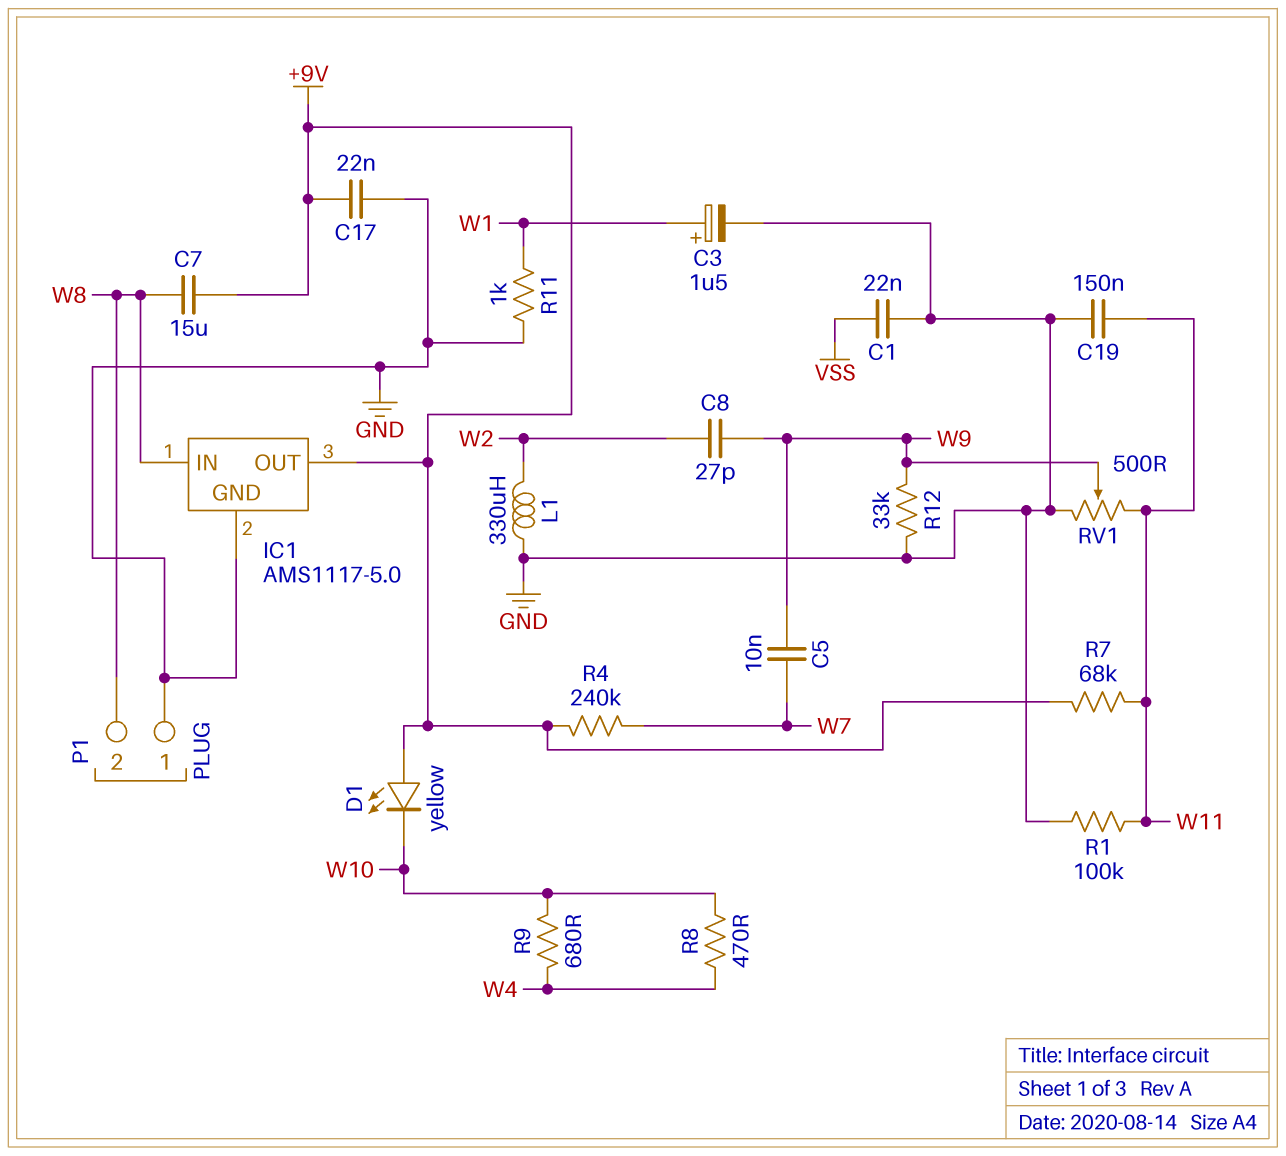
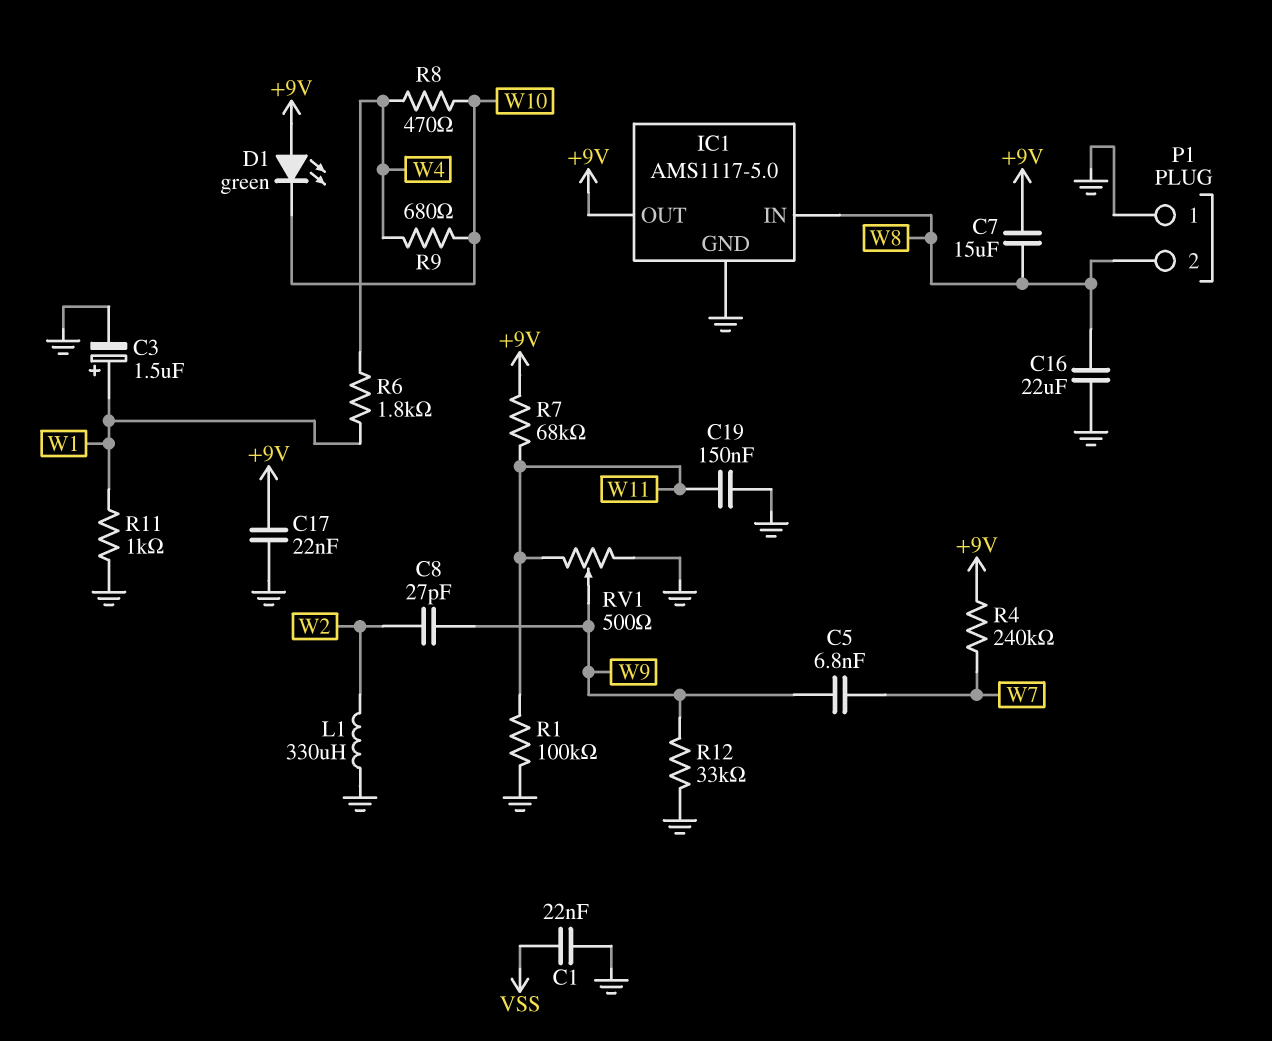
C5: 10nF (W7, W9) -> 6.8nF (W7, W9)
C16: none -> 22uF (GND, W8)
D1: LED yellow (A +9V, K W10) -> LED green (A +9V, K W10)
R6: none -> 1.8k (W1, W4)

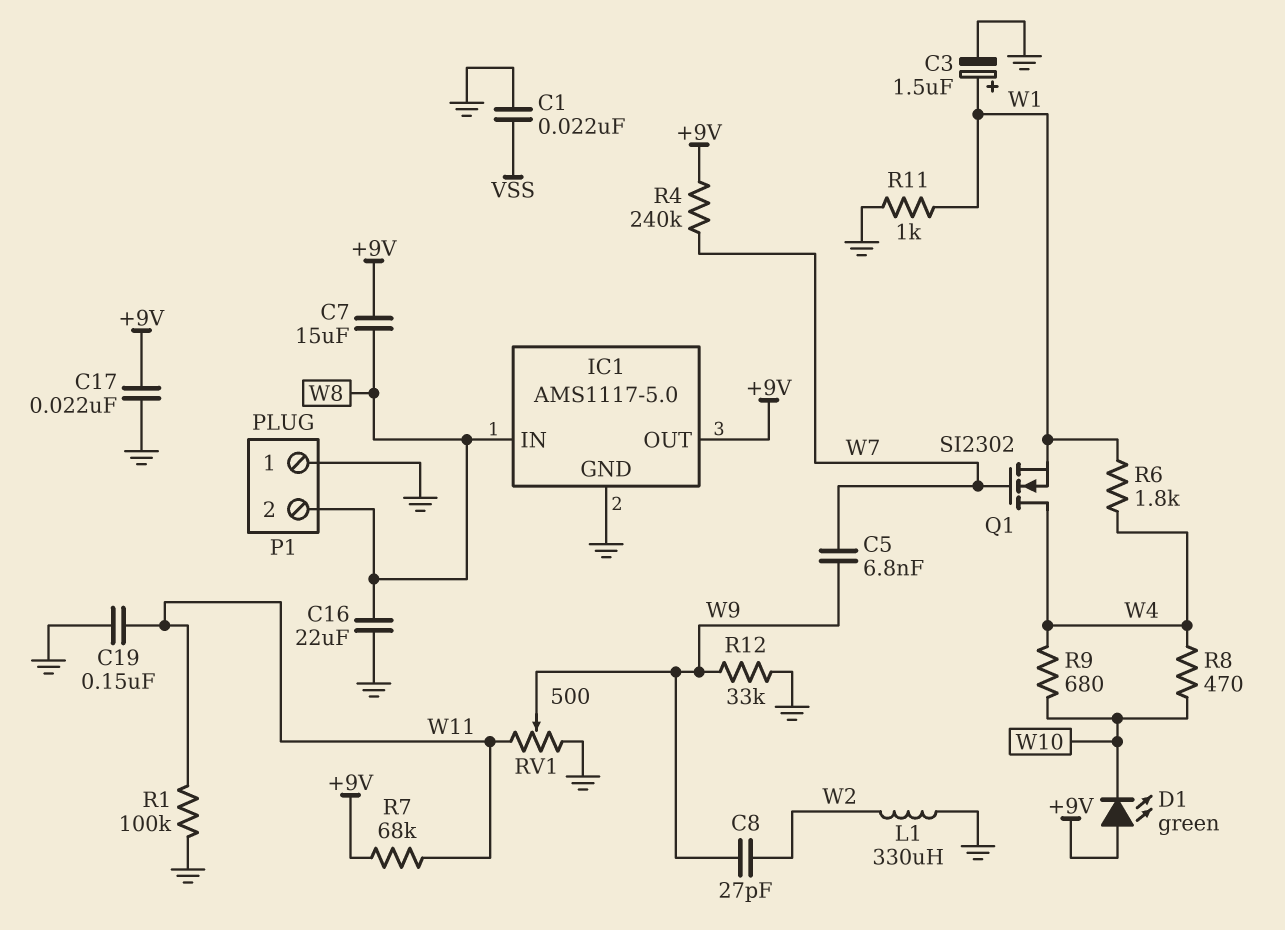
Q1: none -> NMOS SI2302 (G W7, D W4, S W1)

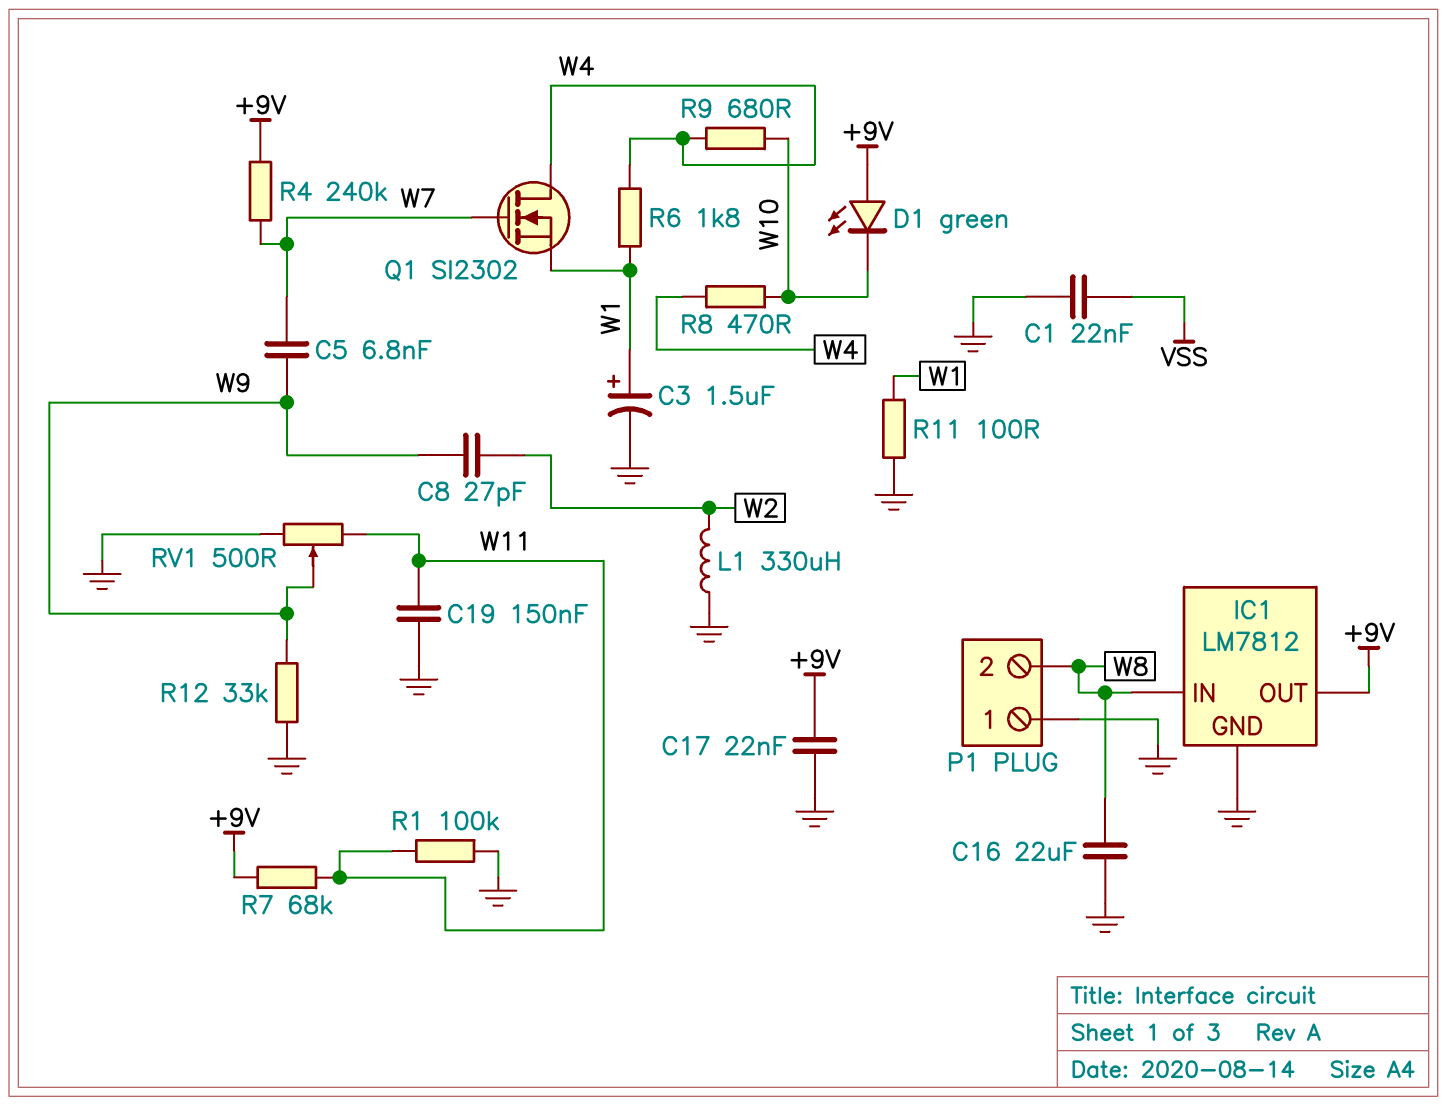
C7: 15uF (+9V, W8) -> none
IC1: AMS1117-5.0 -> LM7812
R11: 1k (GND, W1) -> 100 (GND, W1)

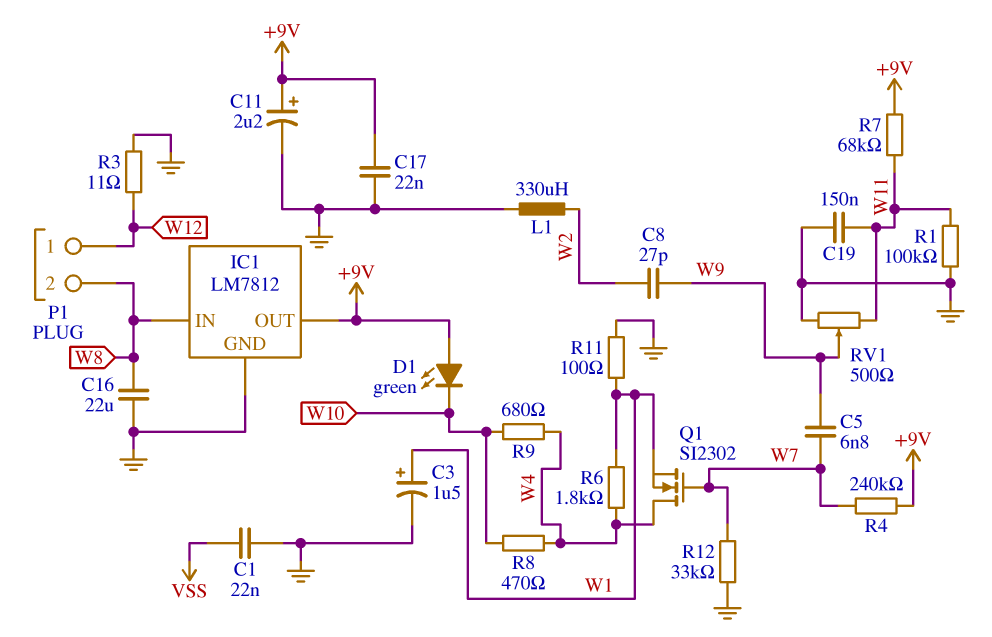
C11: none -> 2.2uF (plus +9V, minus GND)
P1 pin 1: GND -> W12
R3: none -> 11 (GND, W12)
R12: 33k (GND, W9) -> 33k (GND, W7)

